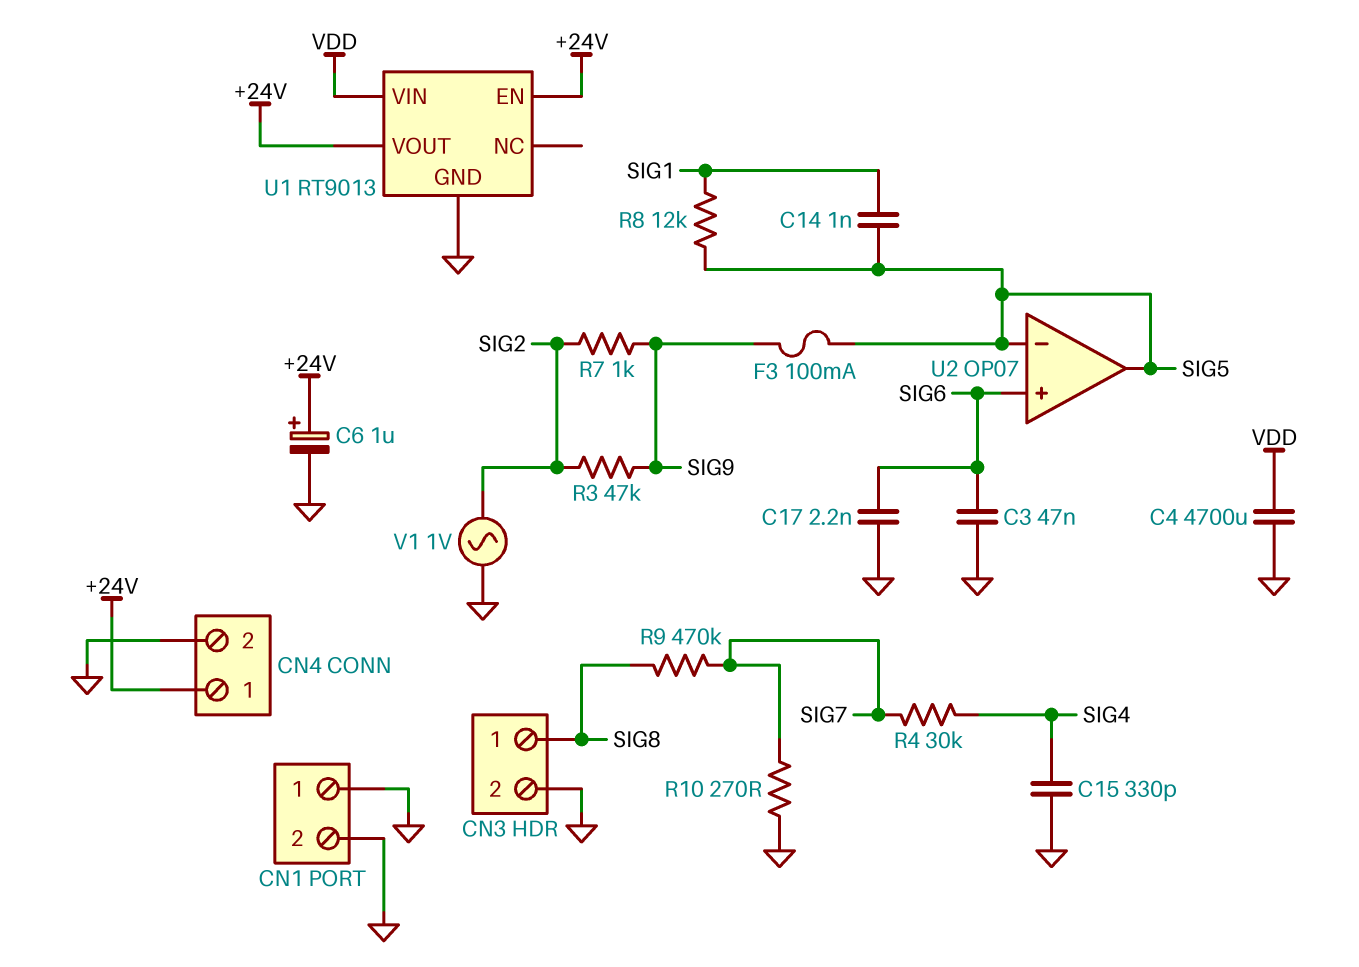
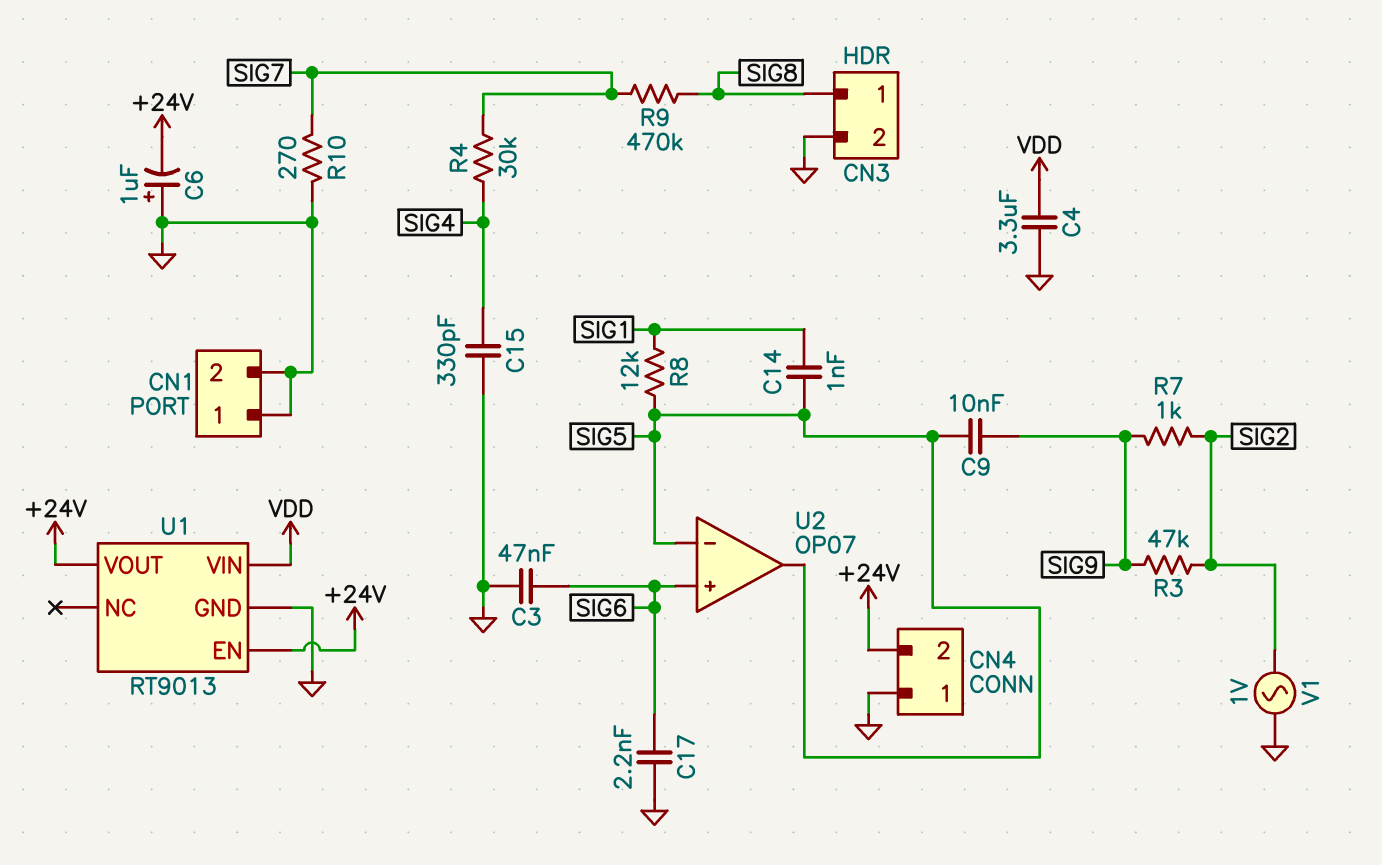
C4: 4700uF (GND, VDD) -> 3.3uF (GND, VDD)
C6: 1uF (plus +24V, minus GND) -> 1uF (plus GND, minus +24V)
C9: none -> 10nF (SIG5, SIG9)
CN4 pin 1: +24V -> GND
CN4 pin 2: GND -> +24V
F3: 100mA (SIG5, SIG9) -> none

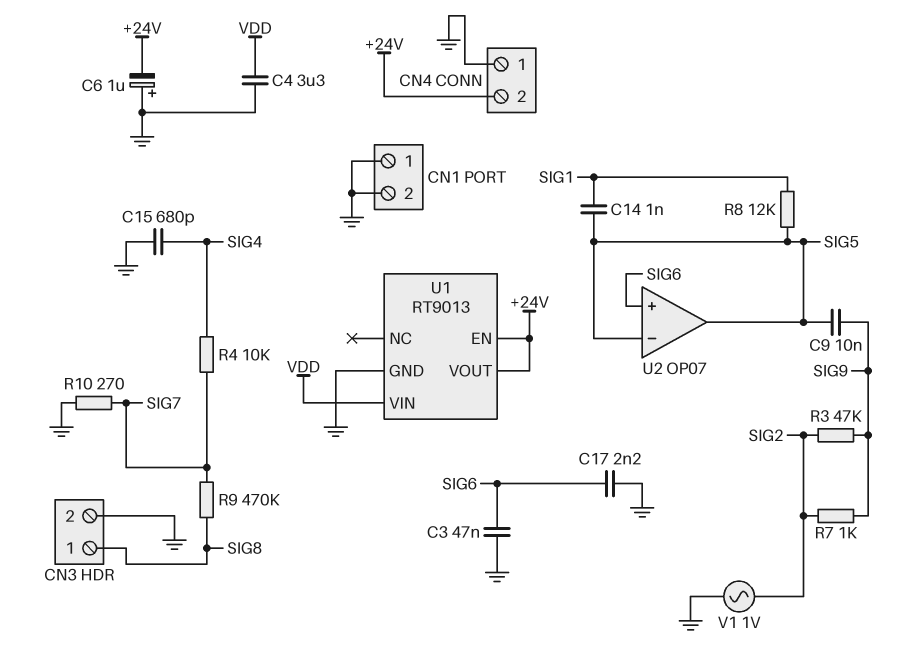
C15: 330pF (GND, SIG4) -> 680pF (GND, SIG4)
R4: 30k (SIG4, SIG7) -> 10k (SIG4, SIG7)

